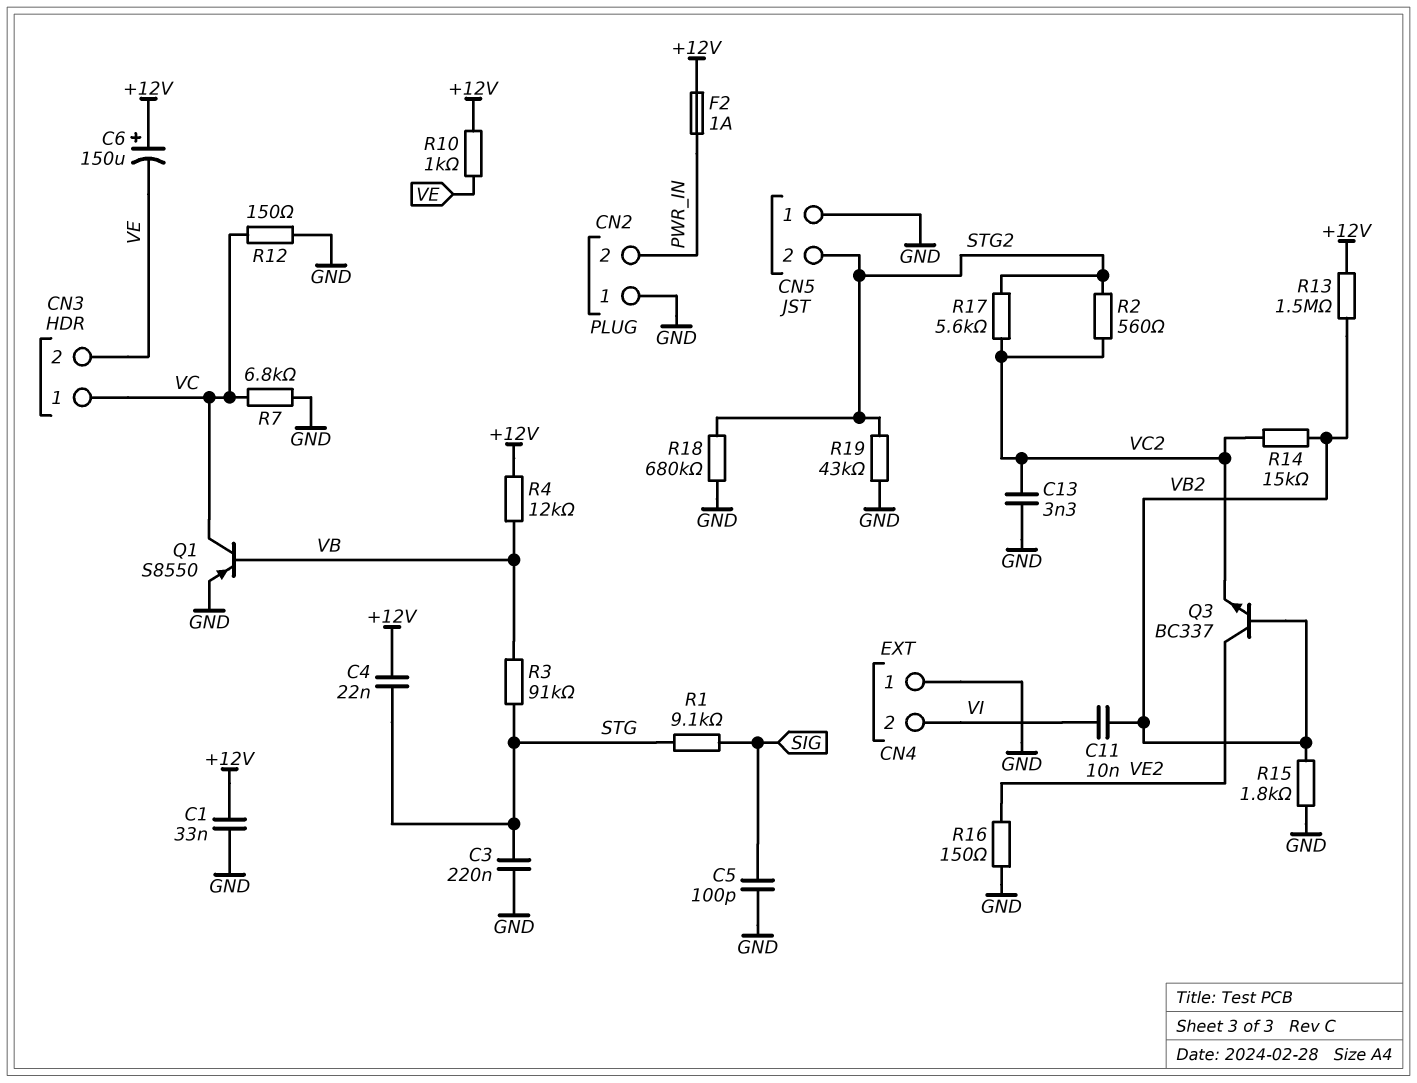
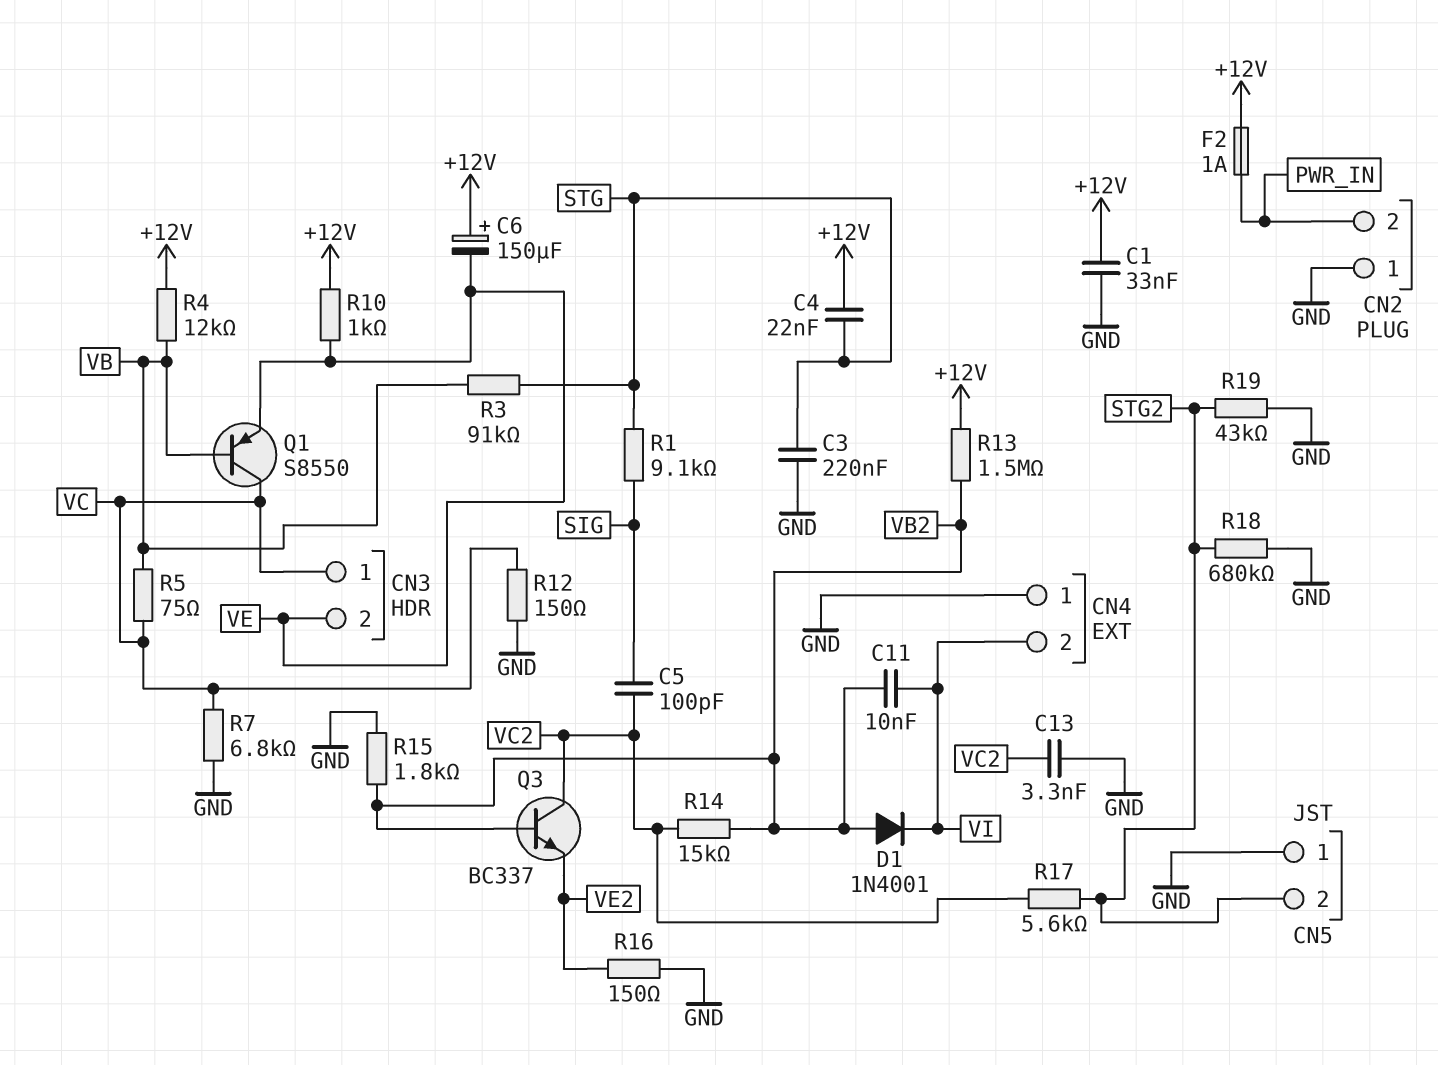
C5: 100pF (GND, SIG) -> 100pF (SIG, VC2)
D1: none -> diode 1N4001 (A VB2, K VI)
Q1: PNP S8550 (B VB, C VC, E GND) -> PNP S8550 (B VB, C VC, E VE)
Q3: NPN BC337 (B VB2, C VE2, E VC2) -> NPN BC337 (B VB2, C VC2, E VE2)
R2: 560 (STG2, VC2) -> none
R5: none -> 75 (VB, VC)

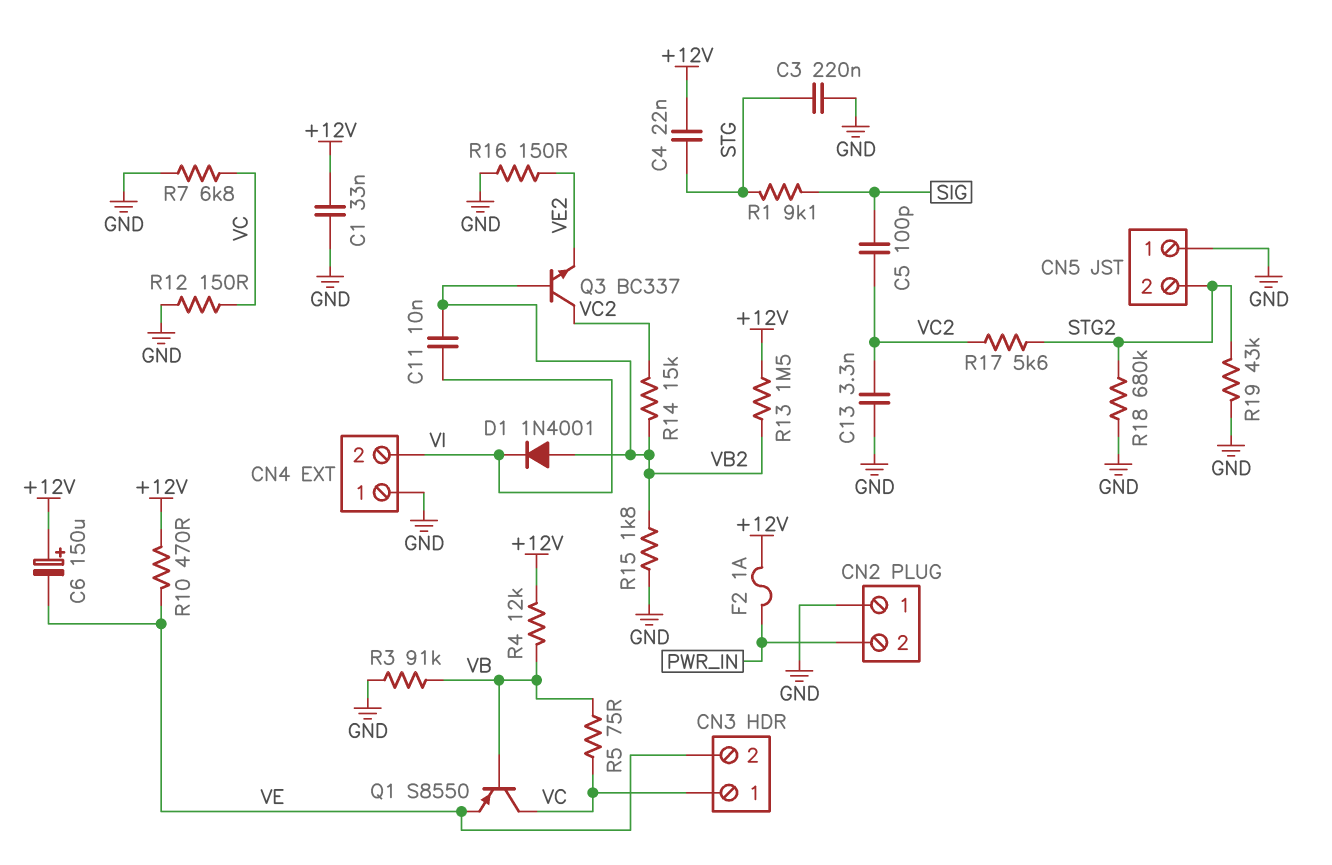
R3: 91k (STG, VB) -> 91k (GND, VB)
R10: 1k (+12V, VE) -> 470 (+12V, VE)

